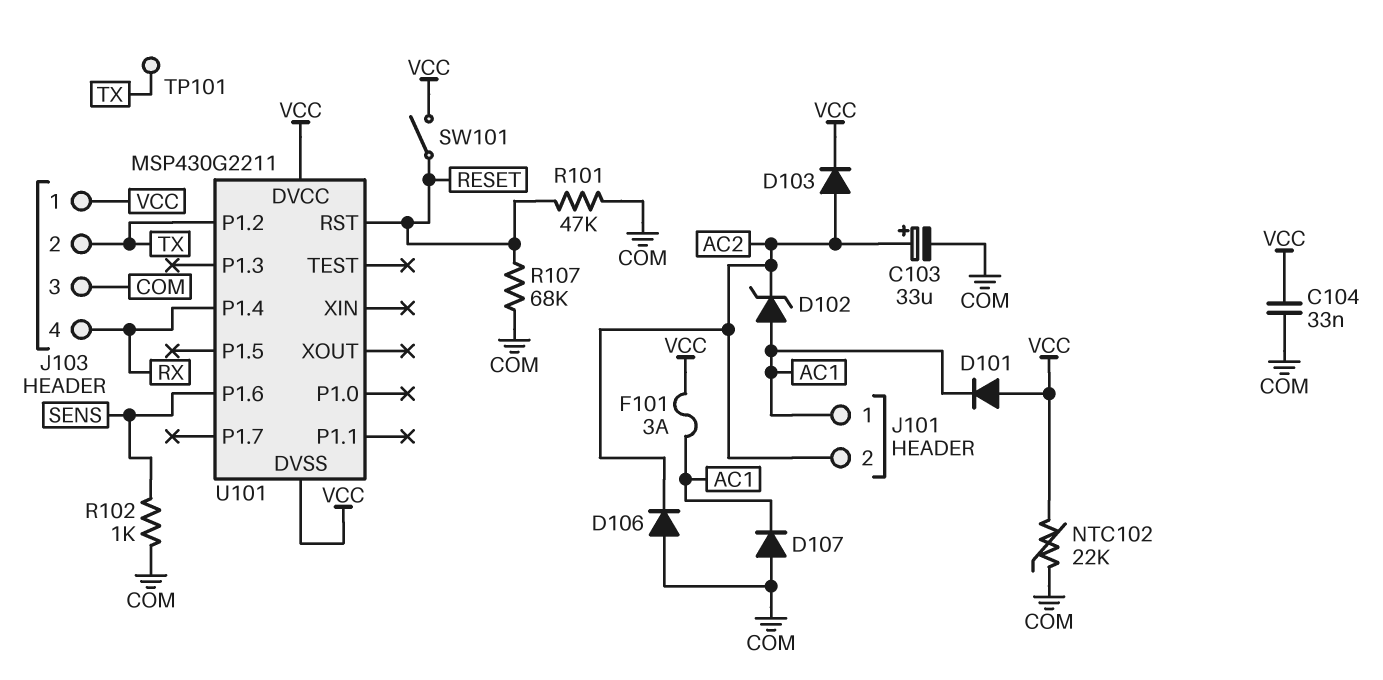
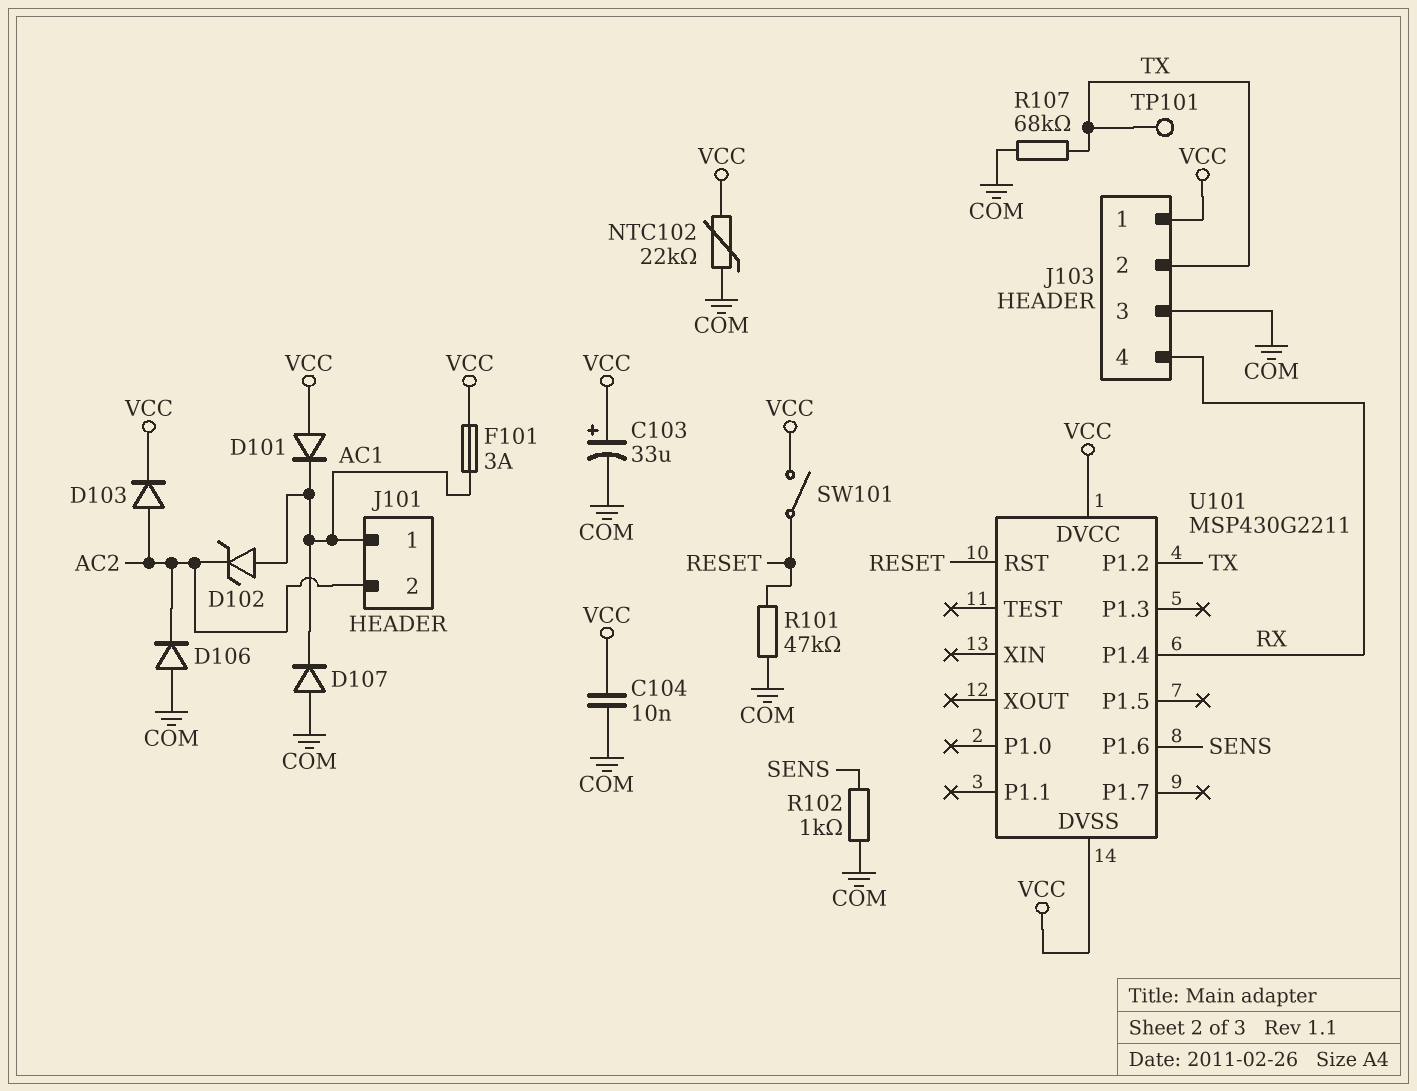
C103: 33uF (plus AC2, minus COM) -> 33uF (plus VCC, minus COM)
C104: 33nF (COM, VCC) -> 10nF (COM, VCC)
R107: 68k (COM, RESET) -> 68k (COM, TX)

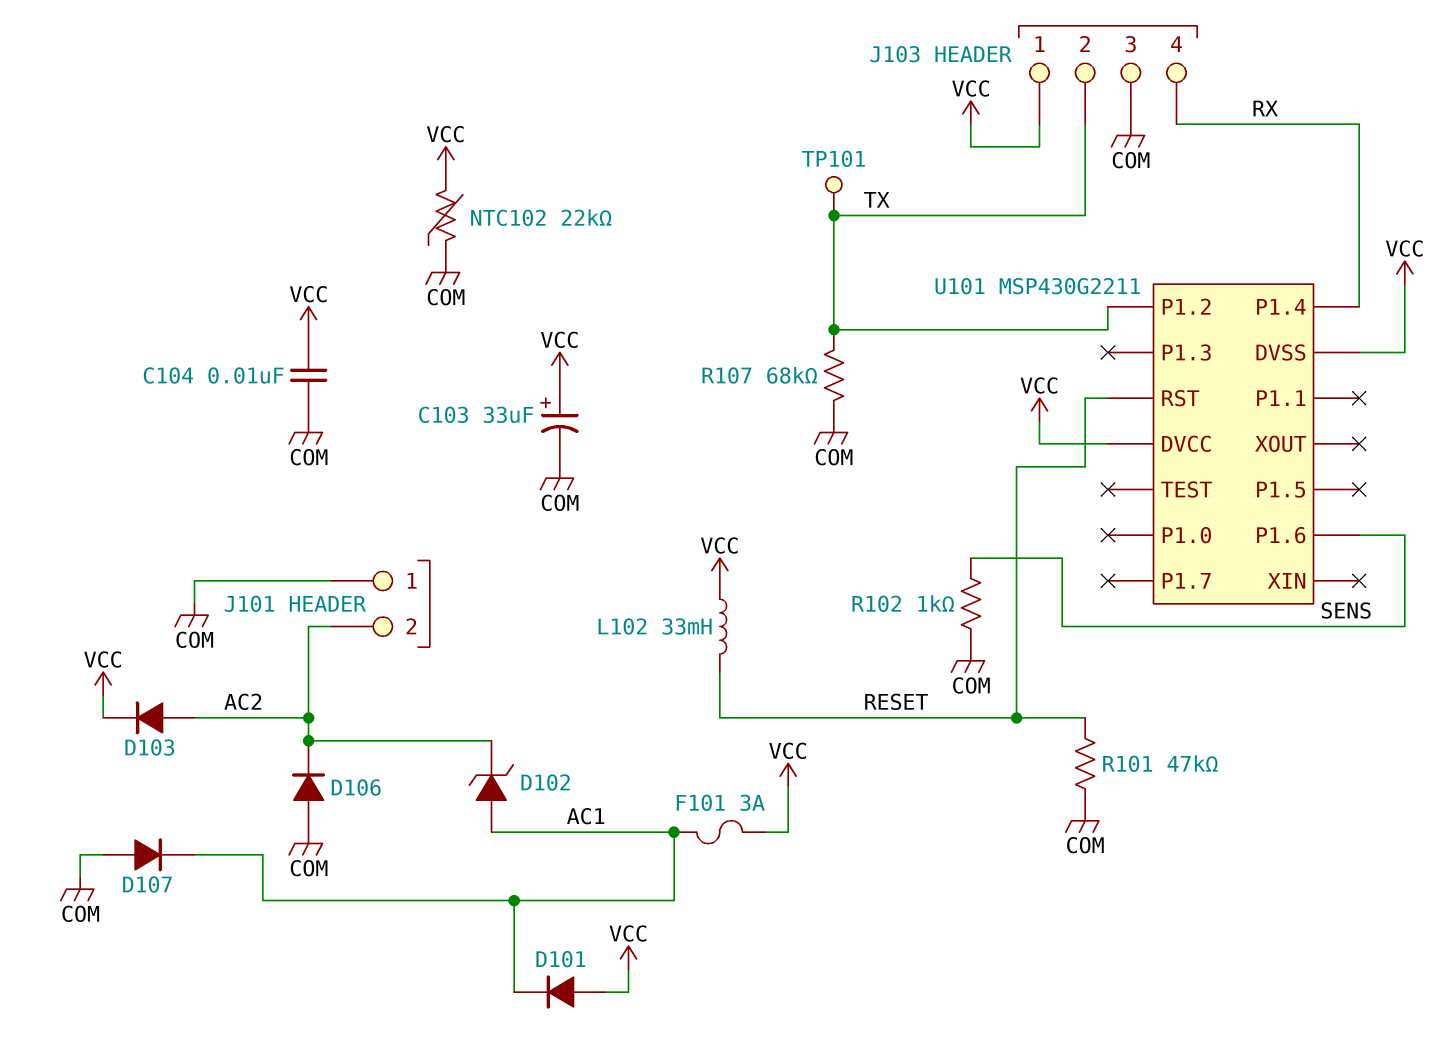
J101 pin 1: AC1 -> COM
L102: none -> 33mH (RESET, VCC)
SW101: switch (RESET, VCC) -> none

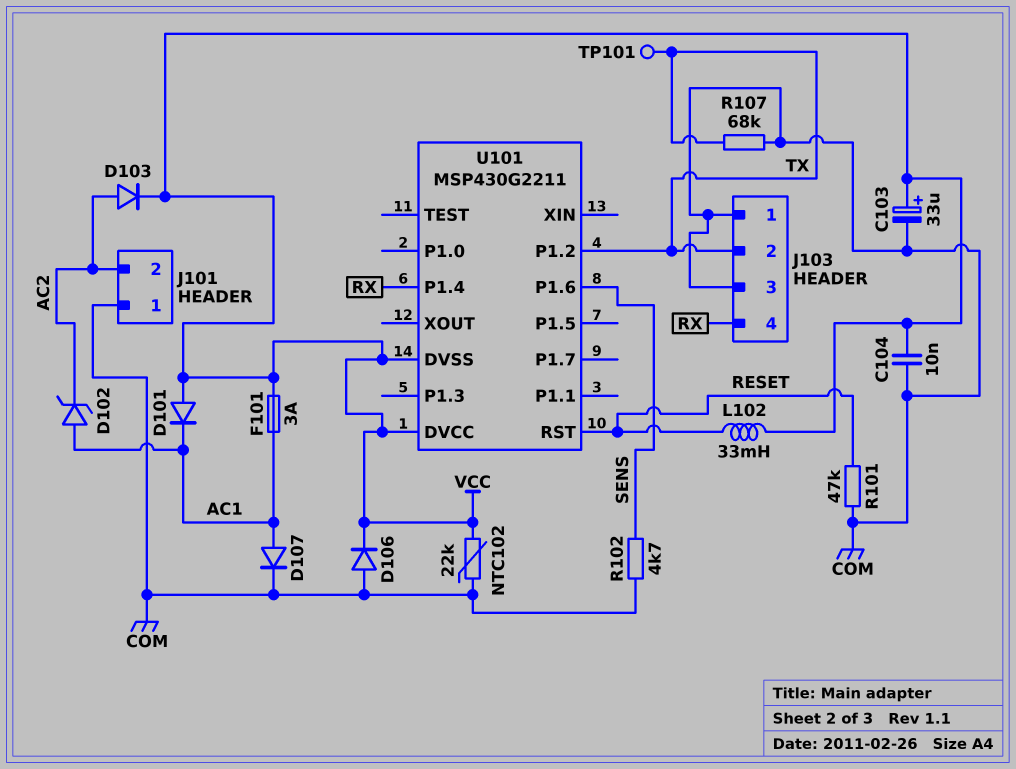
D106: diode (A COM, K AC2) -> diode (A COM, K VCC)
D107: diode (A COM, K AC1) -> diode (A AC1, K COM)
J103 pin 1: VCC -> COM
R102: 1k (COM, SENS) -> 4.7k (COM, SENS)

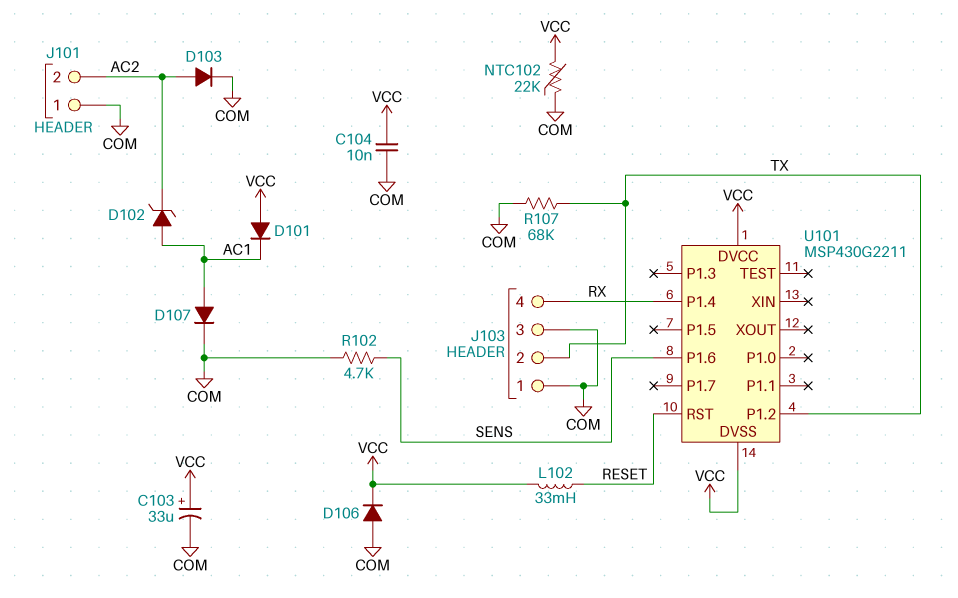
D103: diode (A AC2, K VCC) -> diode (A AC2, K COM)
F101: 3A (AC1, VCC) -> none
R101: 47k (COM, RESET) -> none
TP101: test point (TX) -> none

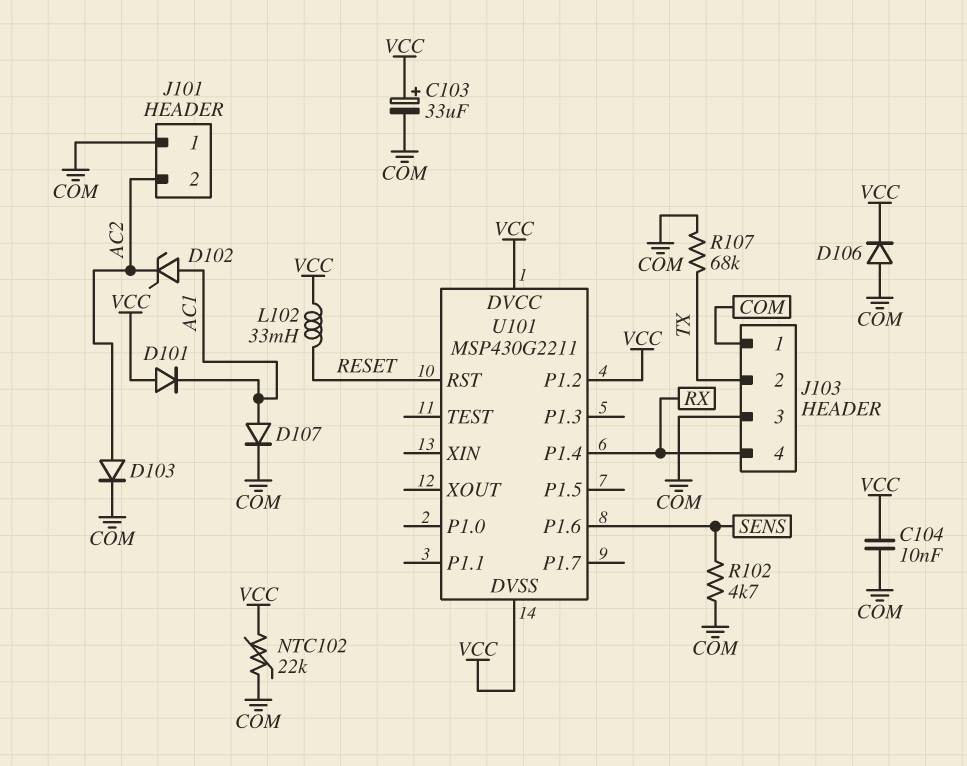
U101 pin P1.2: TX -> VCC

